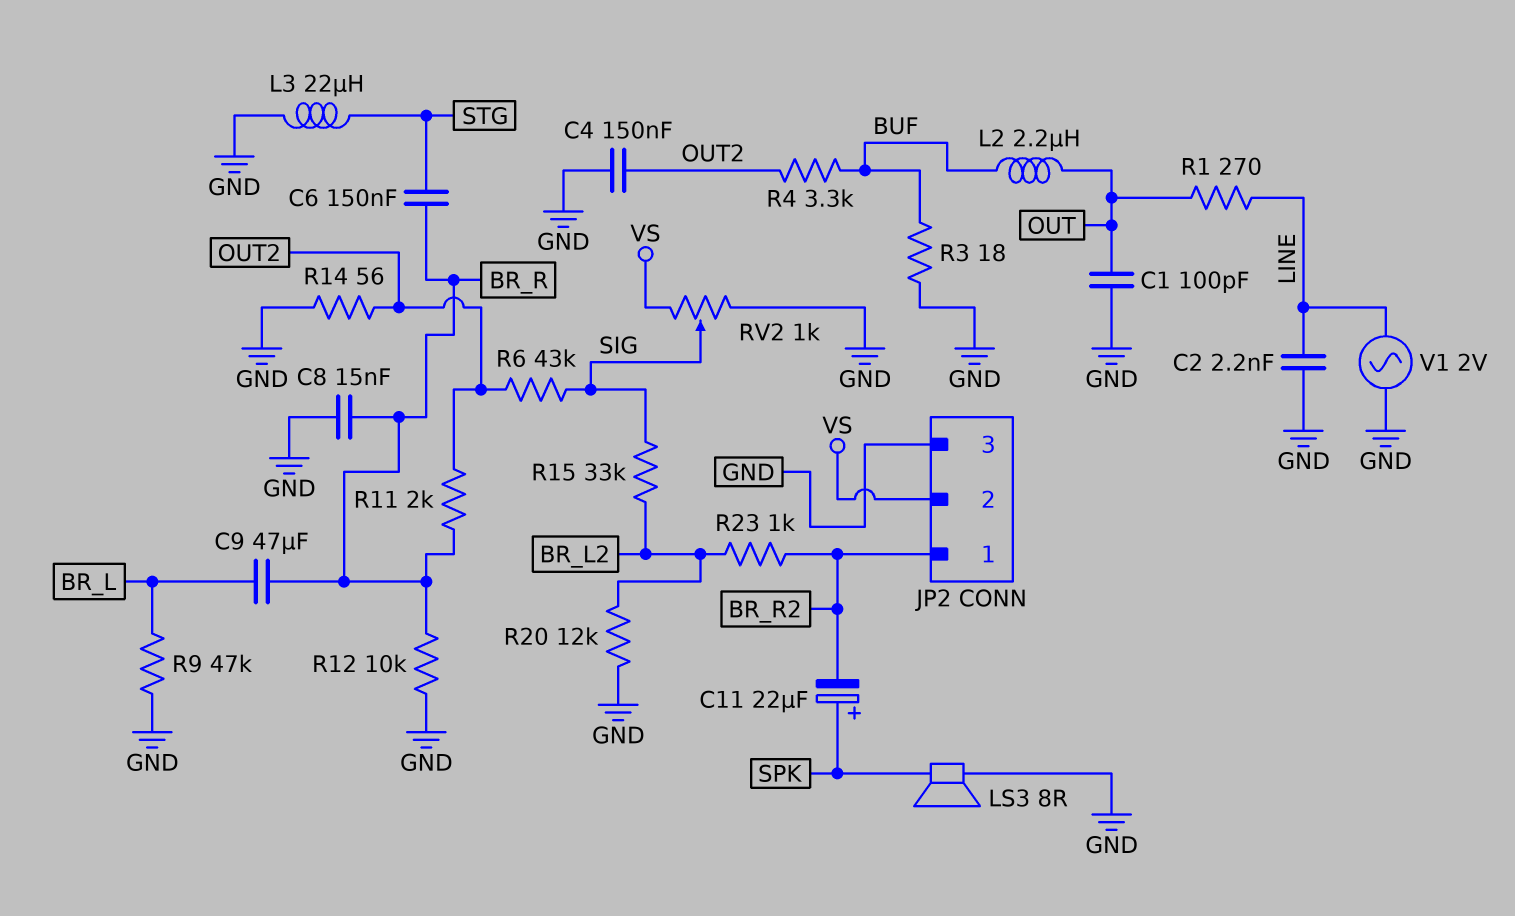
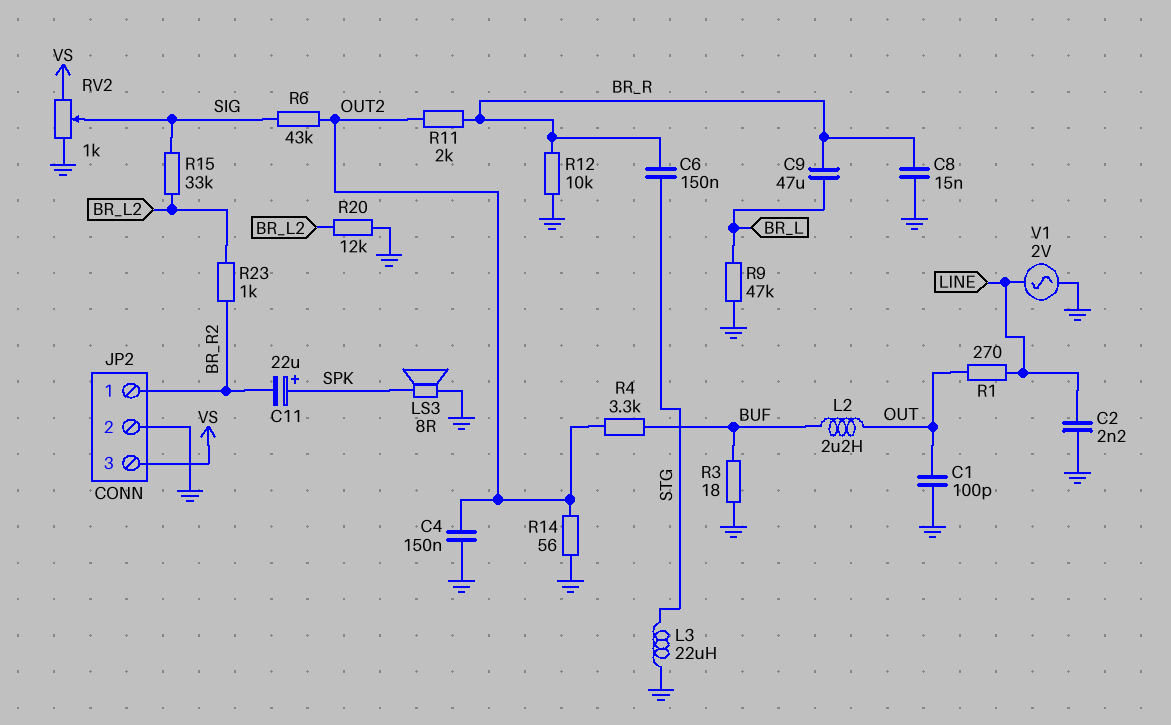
JP2 pin 2: VS -> GND
JP2 pin 3: GND -> VS

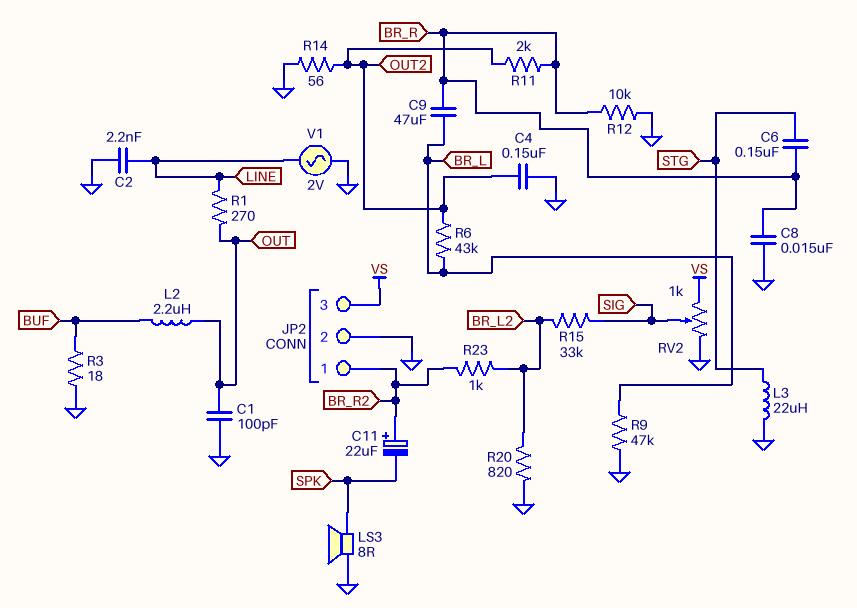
C11: 22uF (plus SPK, minus BR_R2) -> 22uF (plus BR_R2, minus SPK)
R4: 3.3k (BUF, OUT2) -> none
R6: 43k (OUT2, SIG) -> 43k (BR_L, OUT2)
R20: 12k (BR_L2, GND) -> 820 (BR_L2, GND)

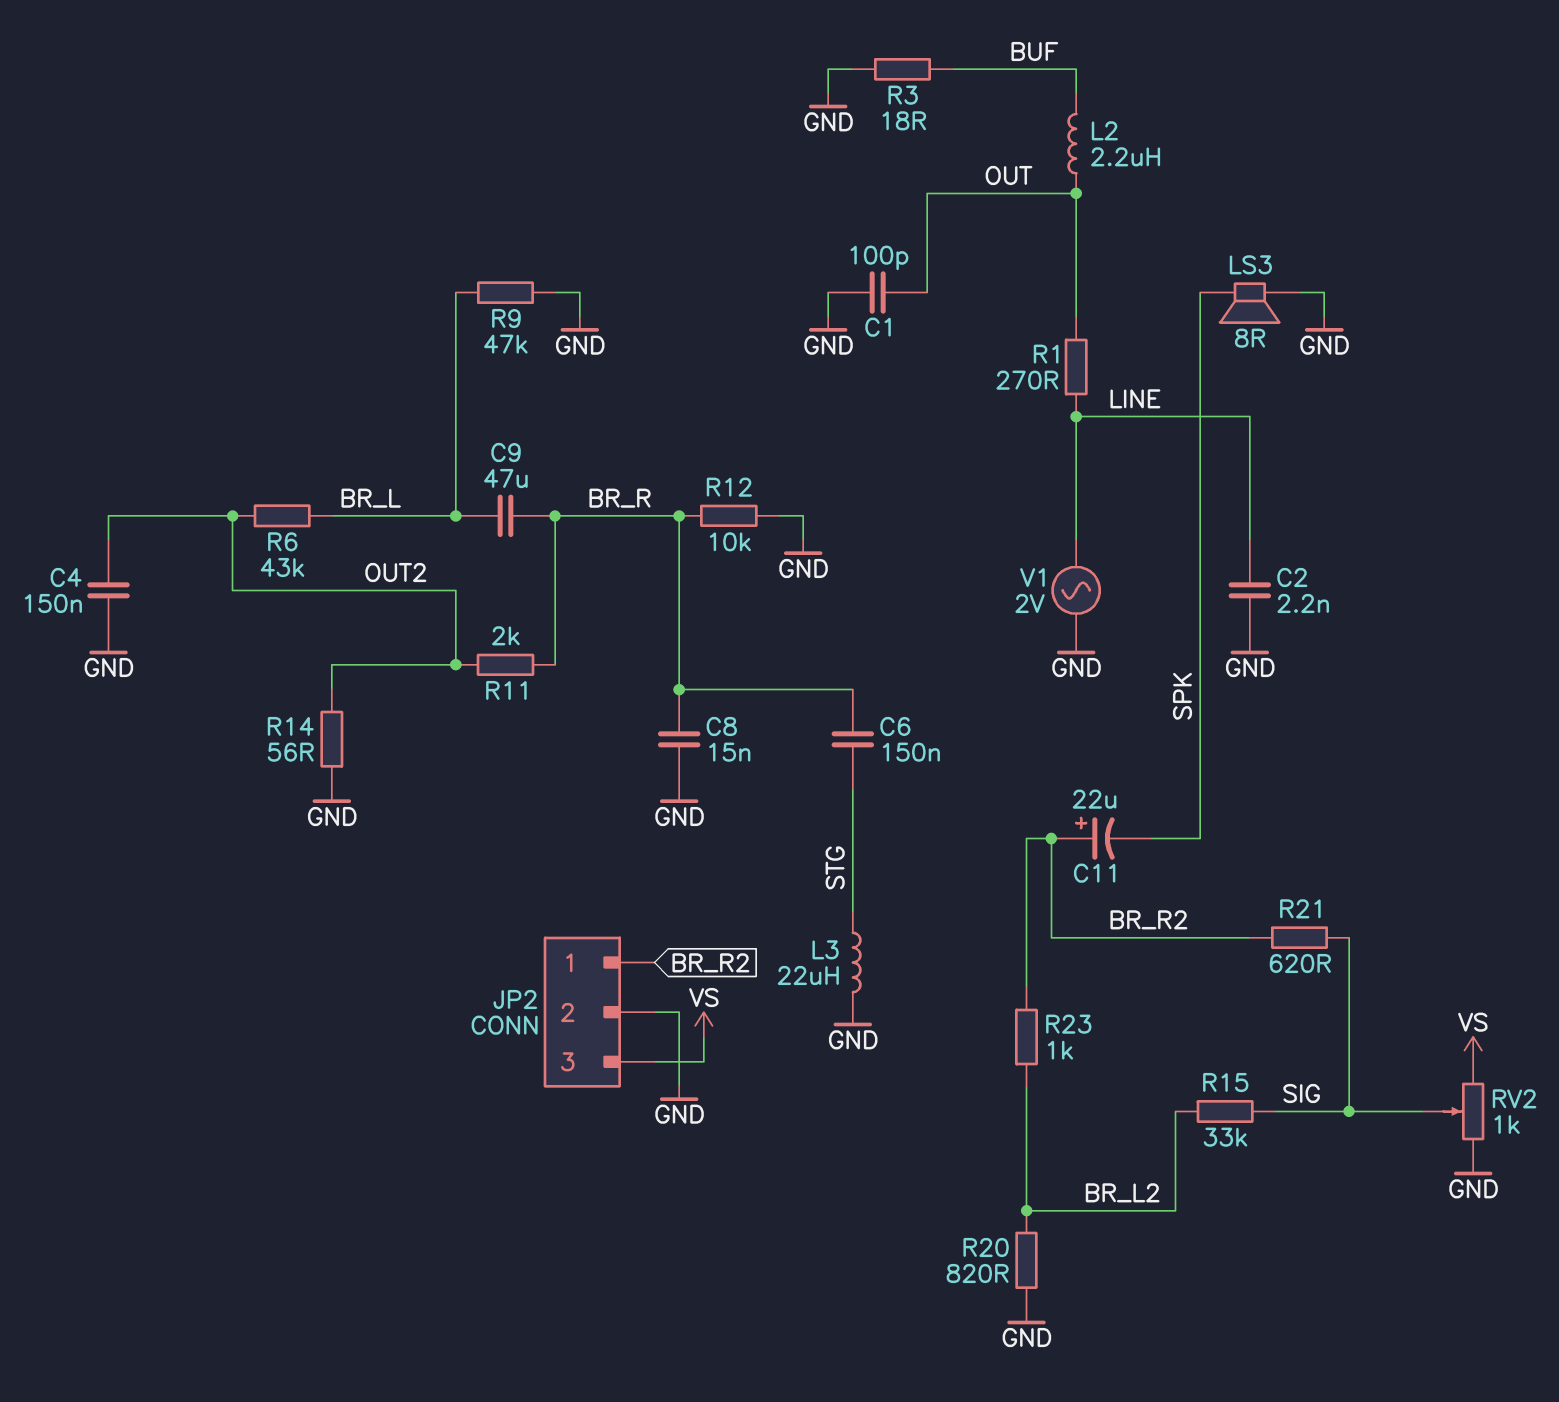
R21: none -> 620 (BR_R2, SIG)

